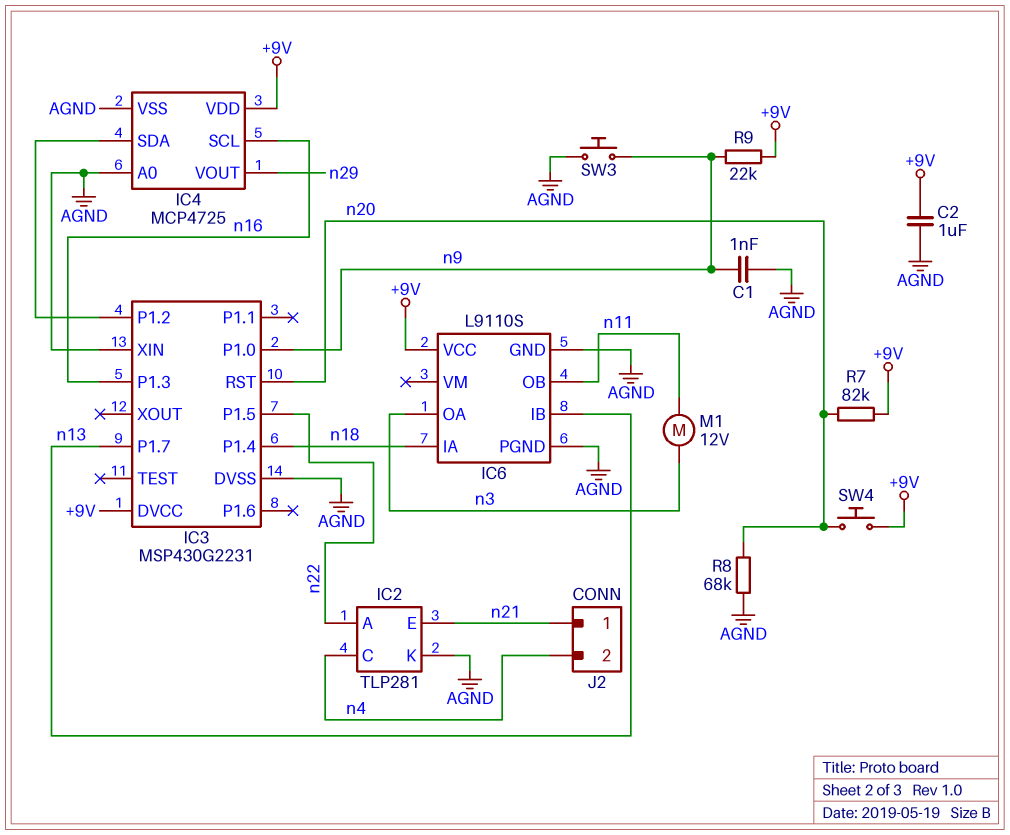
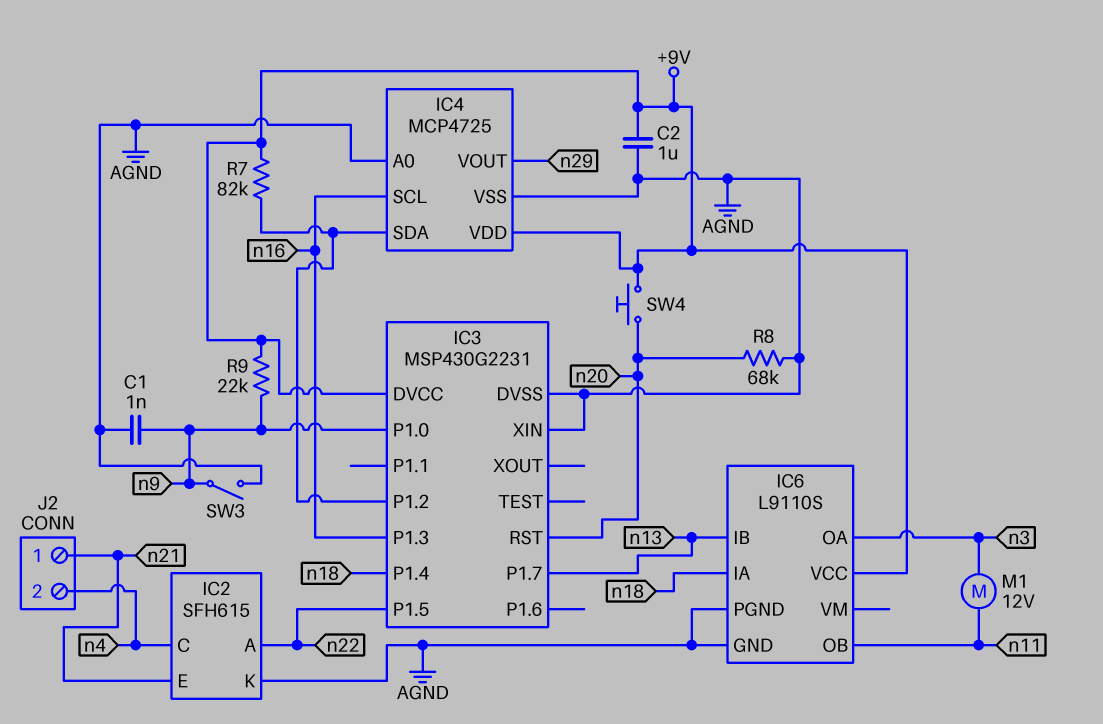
IC2: TLP281 -> SFH615
R7: 82k (+9V, n20) -> 82k (+9V, IC3/P1.2)
SW3: button (AGND, n9) -> switch (AGND, n9)

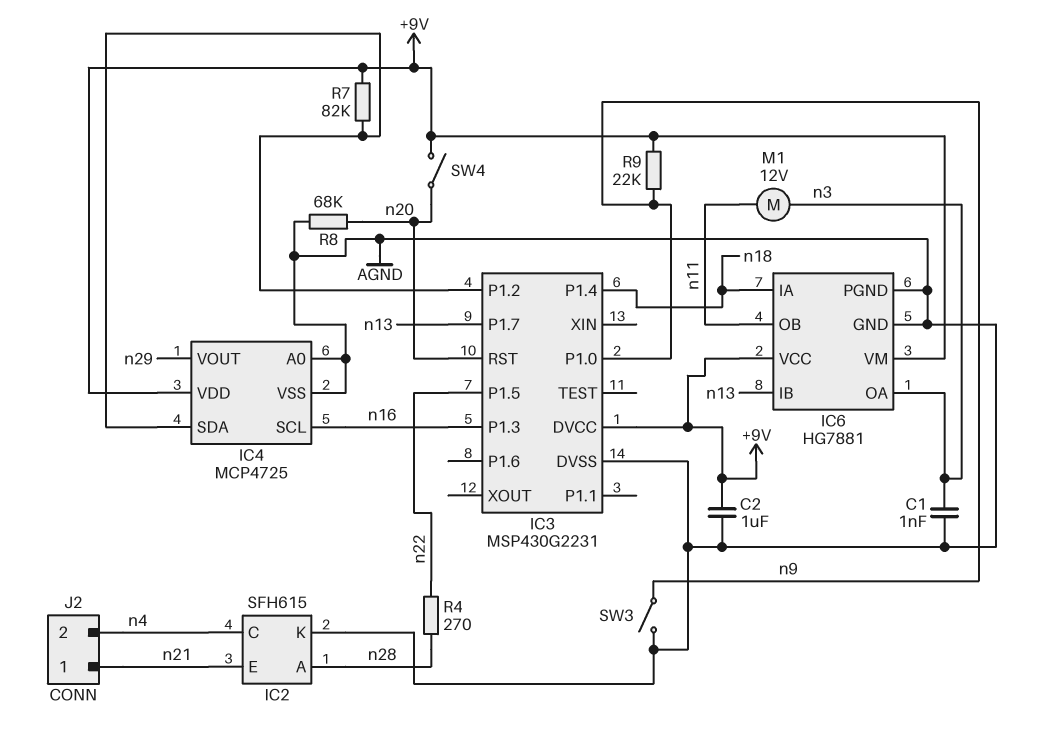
C1: 1nF (AGND, n9) -> 1nF (AGND, n3)
IC2 pin A: n22 -> n28
IC3 pin XIN: AGND -> none
IC6: L9110S -> HG7881
IC6 pin VM: none -> +9V
R4: none -> 270 (n22, n28)
SW4: button (+9V, n20) -> switch (+9V, n20)

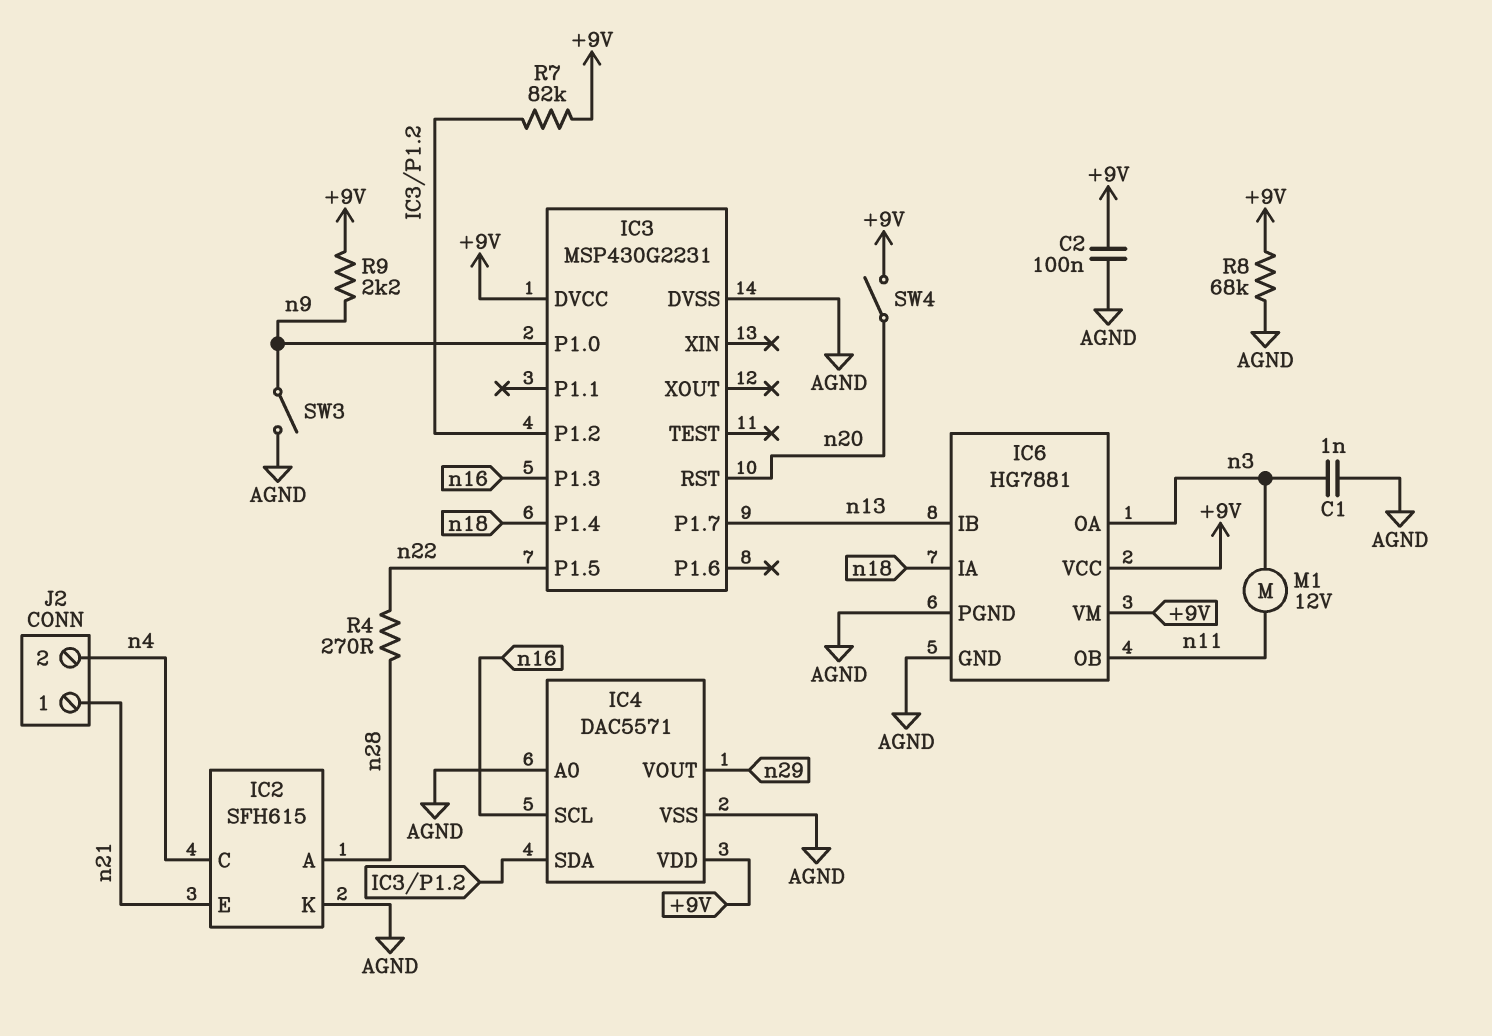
C2: 1uF (+9V, AGND) -> 100nF (+9V, AGND)
IC4: MCP4725 -> DAC5571
R8: 68k (AGND, n20) -> 68k (+9V, AGND)
R9: 22k (+9V, n9) -> 2.2k (+9V, n9)

